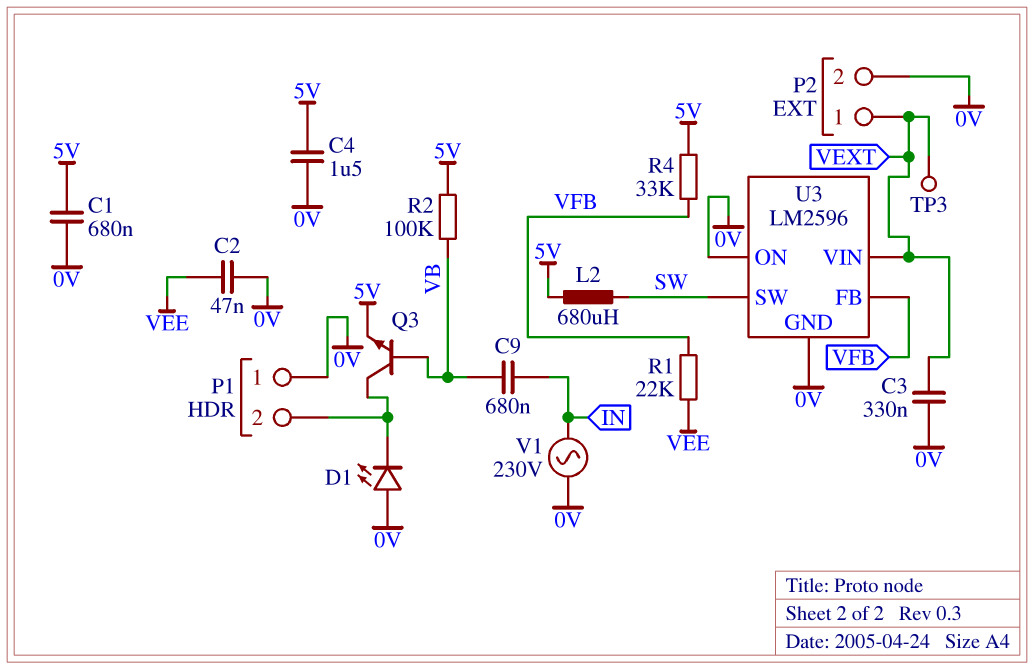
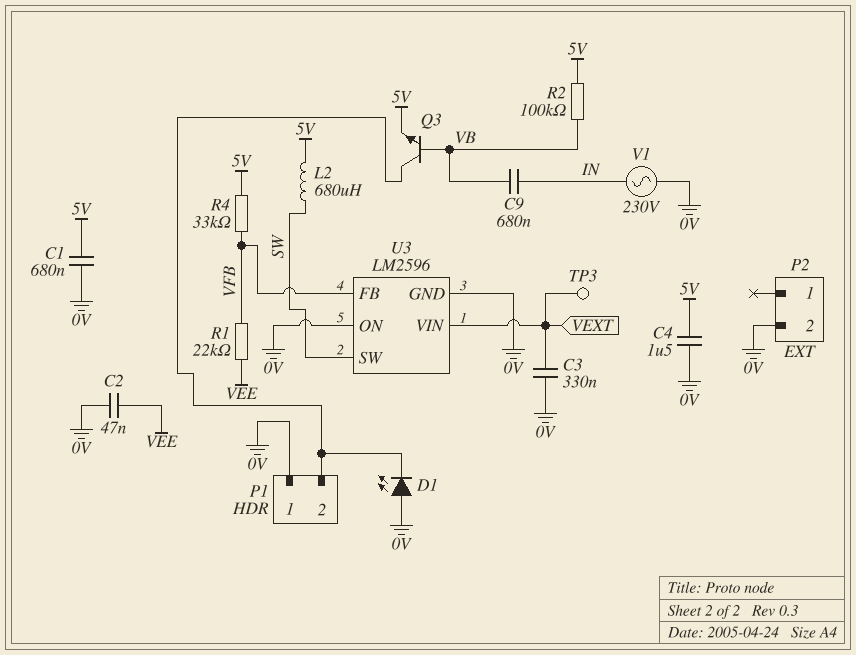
P2 pin 1: VEXT -> none

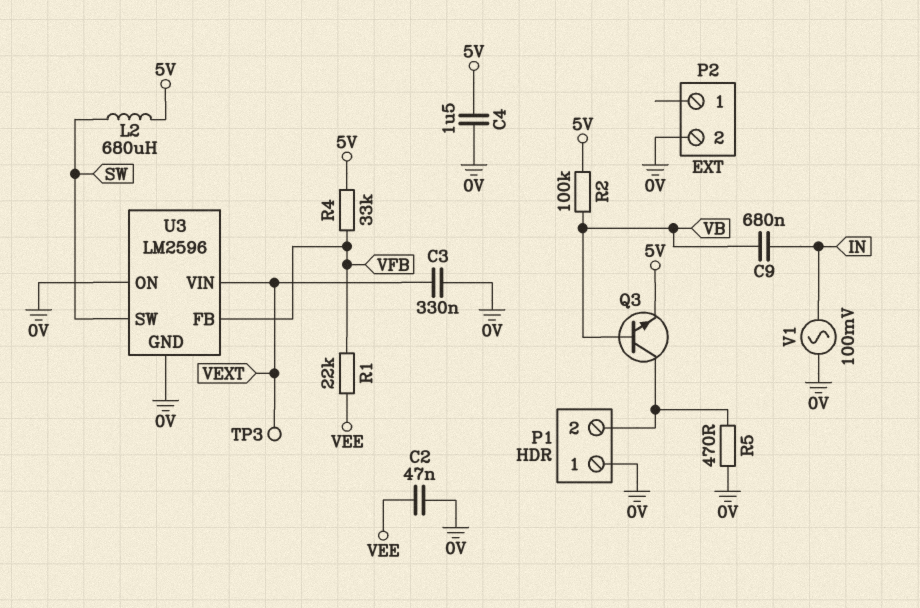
C1: 680nF (0V, 5V) -> none
D1: LED (A 0V, K P1/2) -> none
R5: none -> 470 (0V, P1/2)
V1: AC 230V (0V, IN) -> AC 100mV (0V, IN)

